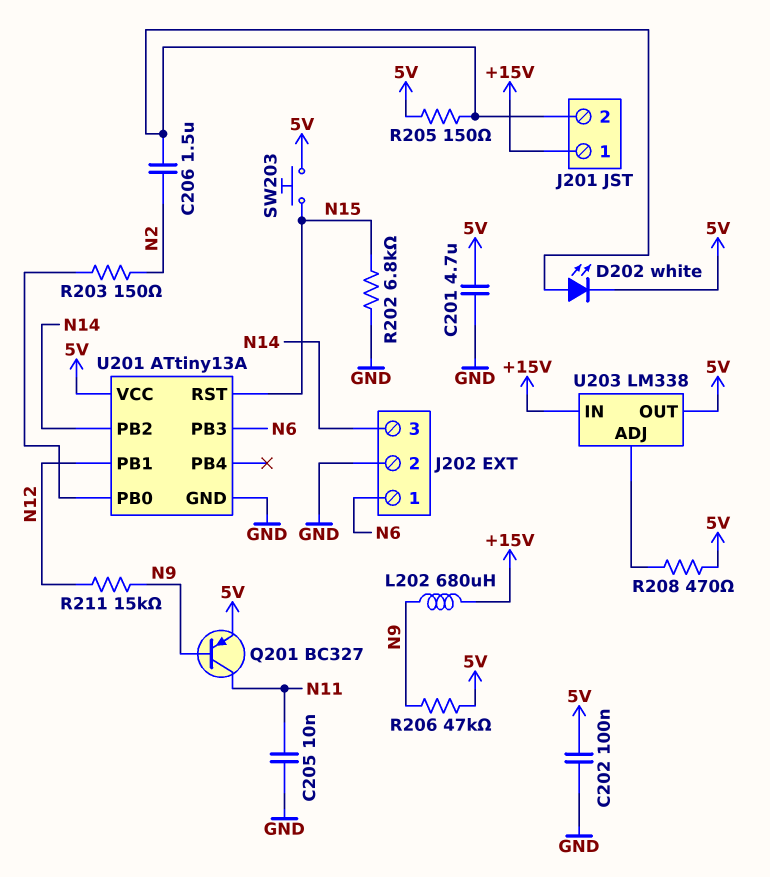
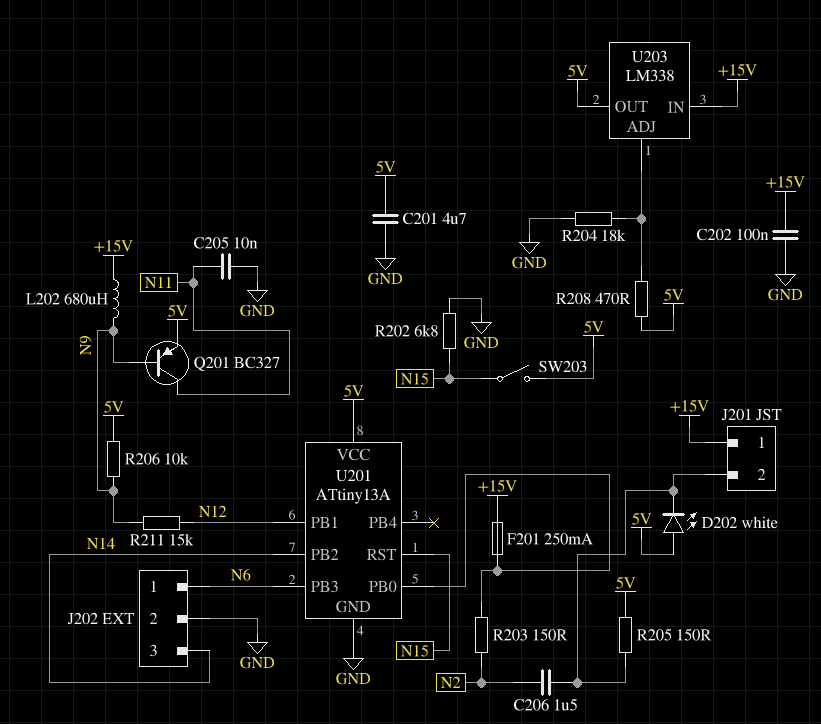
C202: 100nF (5V, GND) -> 100nF (+15V, GND)
D202: LED white (A J201/2, K 5V) -> LED white (A 5V, K J201/2)
F201: none -> 250mA (+15V, U201/PB0)
R204: none -> 18k (GND, U203/ADJ)
R206: 47k (5V, N9) -> 10k (5V, N9)
SW203: button (5V, N15) -> switch (5V, N15)

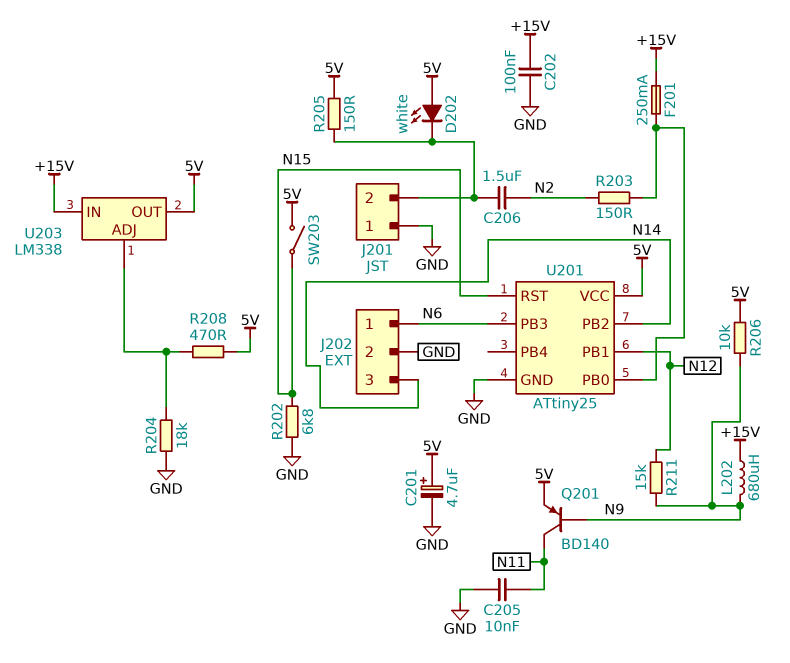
C201: 4.7uF (5V, GND) -> 4.7uF (plus 5V, minus GND)
J201 pin 1: +15V -> GND
Q201: PNP BC327 (B N9, C N11, E 5V) -> PNP BD140 (B N9, C N11, E 5V)
U201: ATtiny13A -> ATtiny25

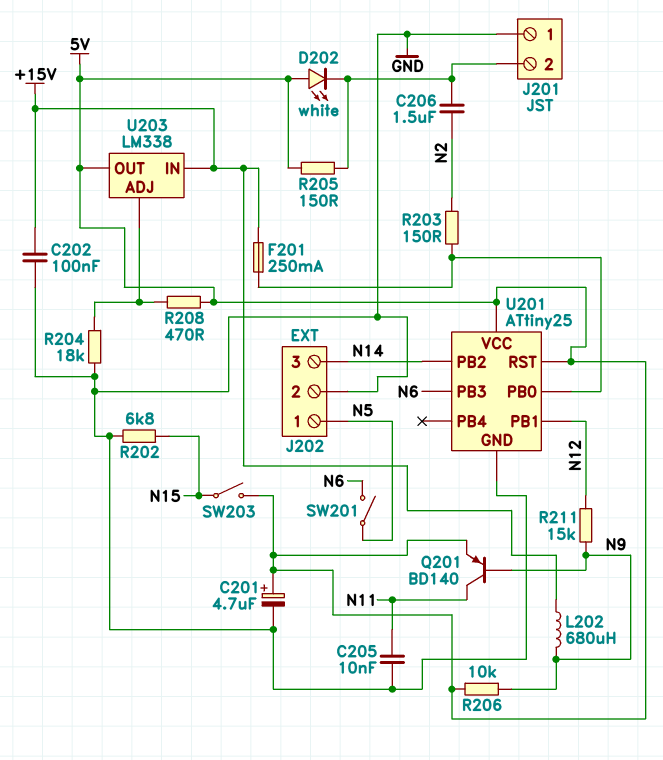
J202 pin 1: N6 -> N5
SW201: none -> switch (N5, N6)
U201 pin RST: N15 -> 5V

